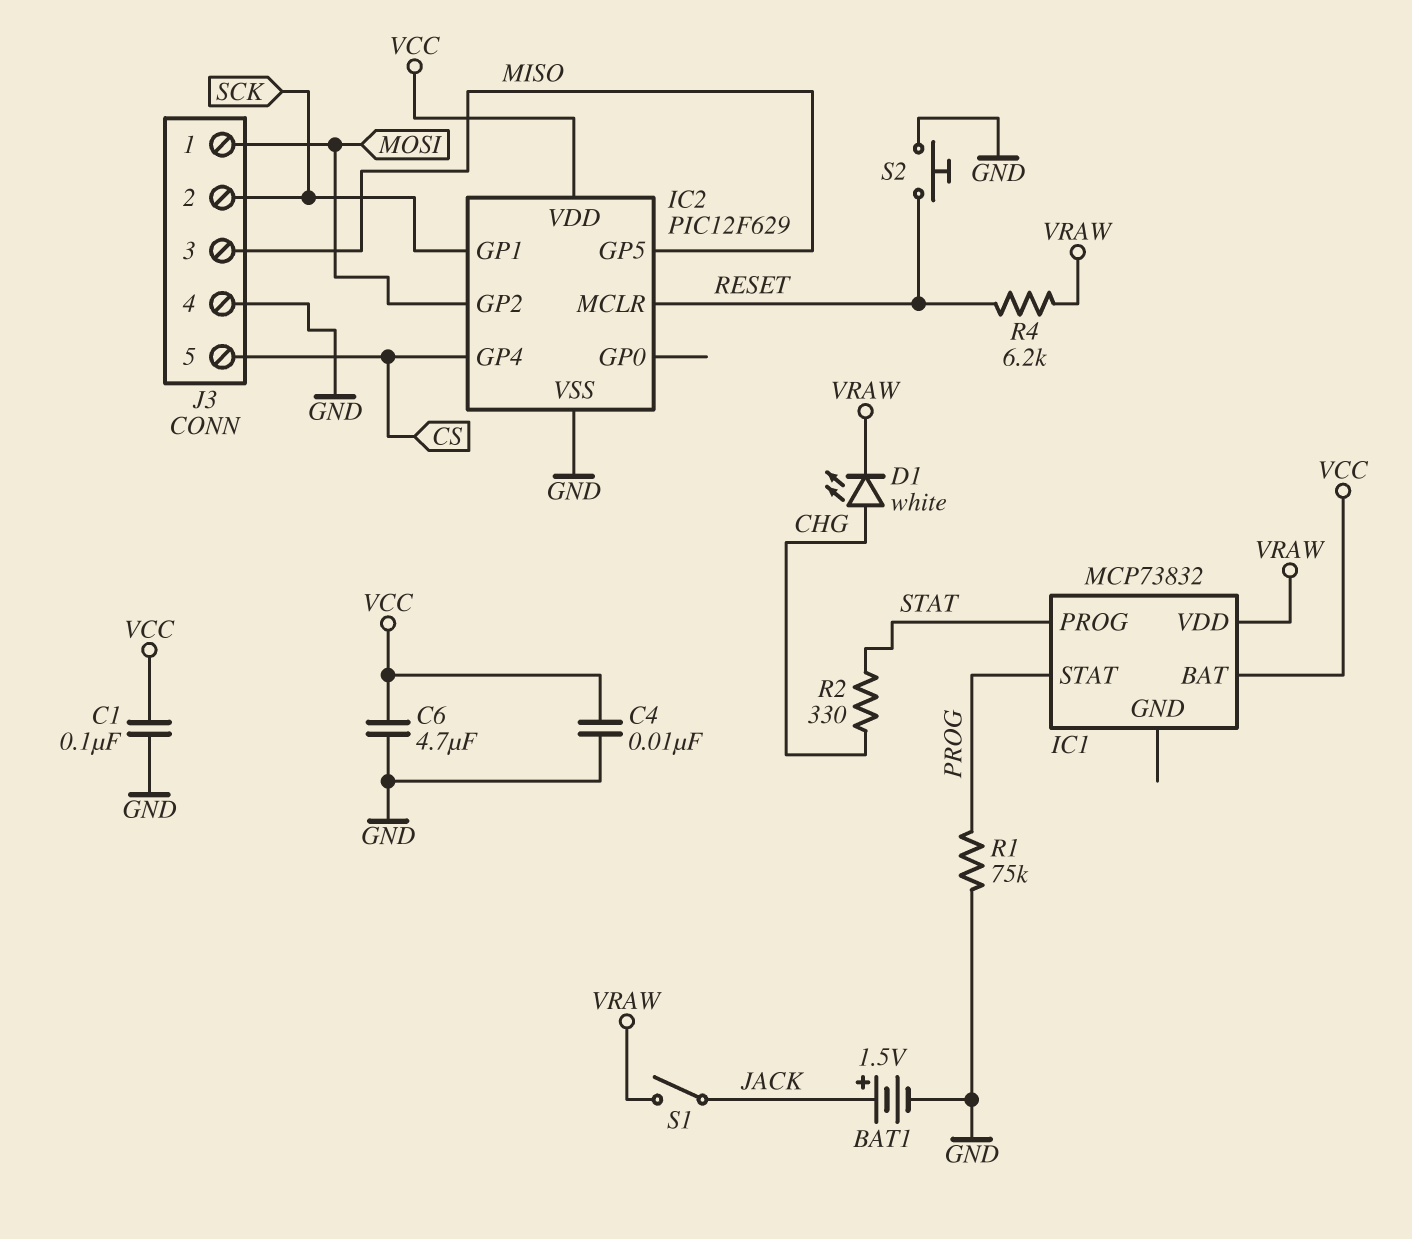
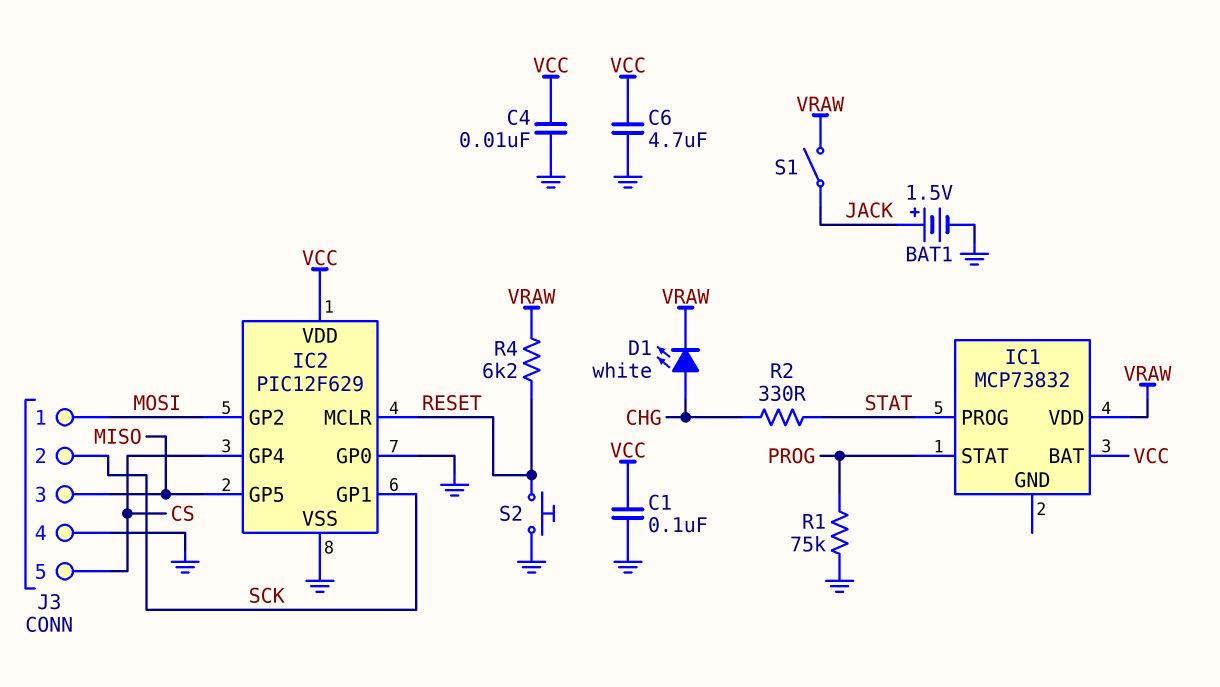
IC2 pin GP0: none -> GND

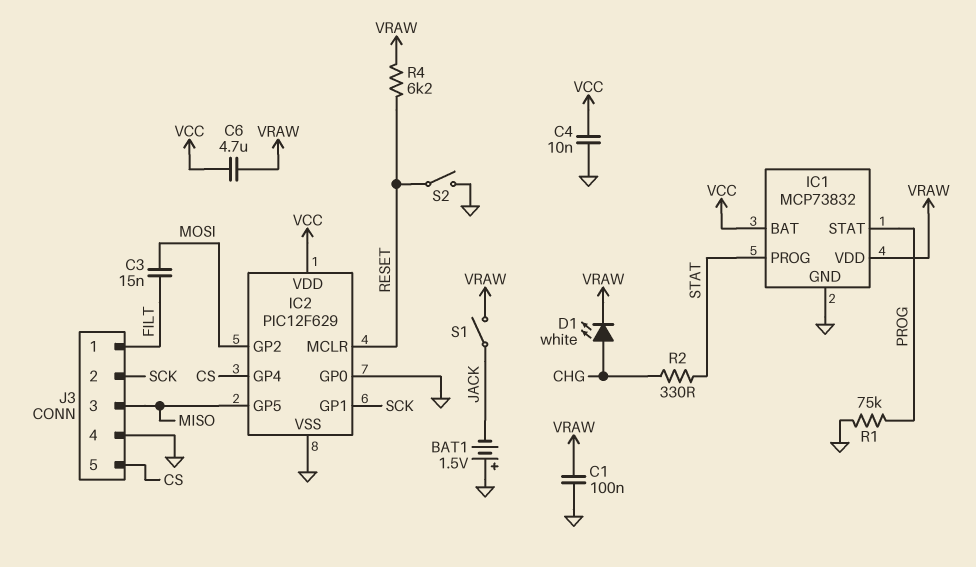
BAT1: 1.5V (plus JACK, minus GND) -> 1.5V (plus GND, minus JACK)
C1: 100nF (GND, VCC) -> 100nF (GND, VRAW)
C3: none -> 15nF (FILT, MOSI)
C6: 4.7uF (GND, VCC) -> 4.7uF (VCC, VRAW)
IC1 pin GND: none -> GND
J3 pin 1: MOSI -> FILT
S2: button (GND, RESET) -> switch (GND, RESET)

